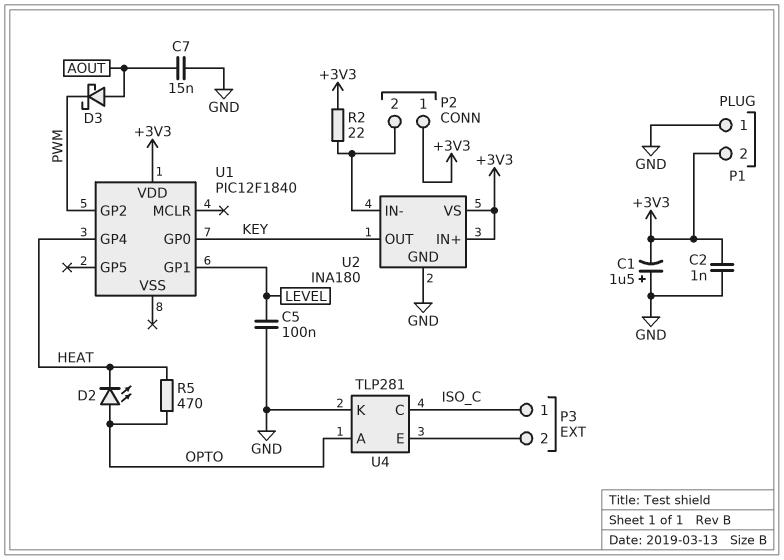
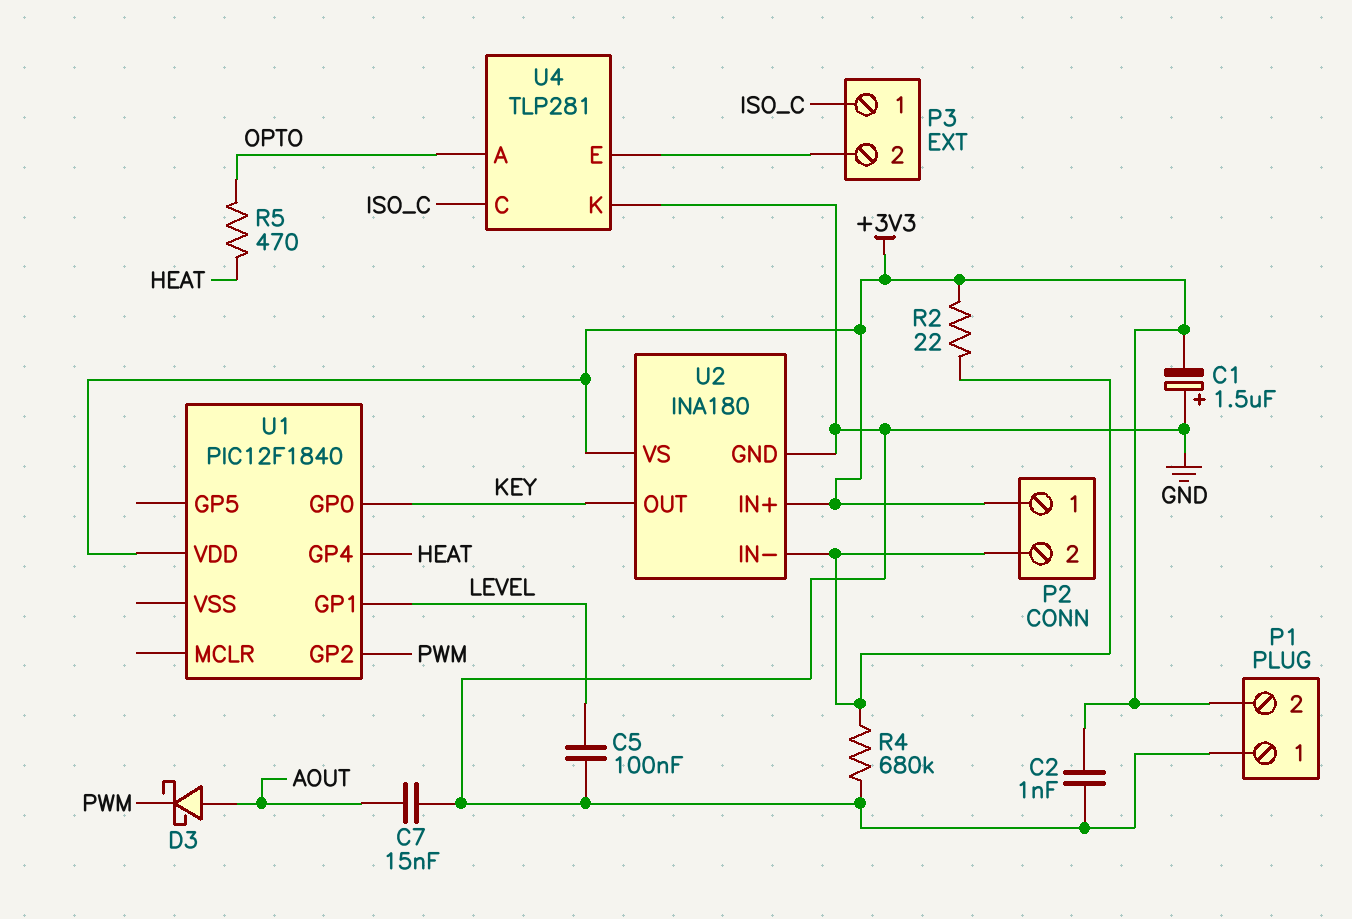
D2: LED (A OPTO, K HEAT) -> none
R4: none -> 680k (GND, P2/2)

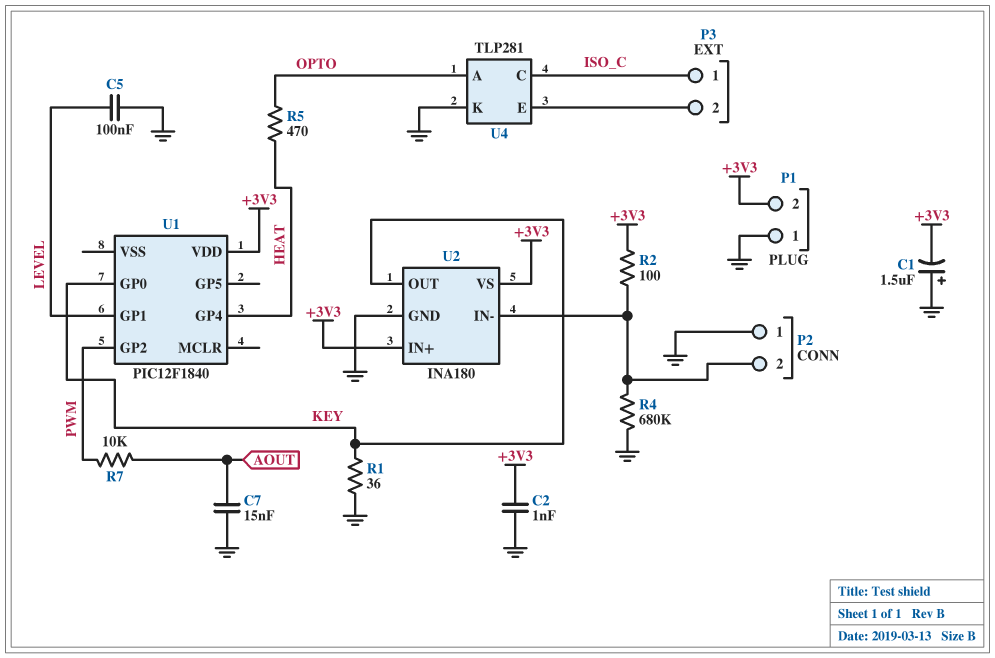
D3: schottky (A AOUT, K PWM) -> none
P2 pin 1: +3V3 -> GND
R1: none -> 36 (GND, KEY)
R2: 22 (+3V3, P2/2) -> 100 (+3V3, P2/2)
R7: none -> 10k (AOUT, PWM)

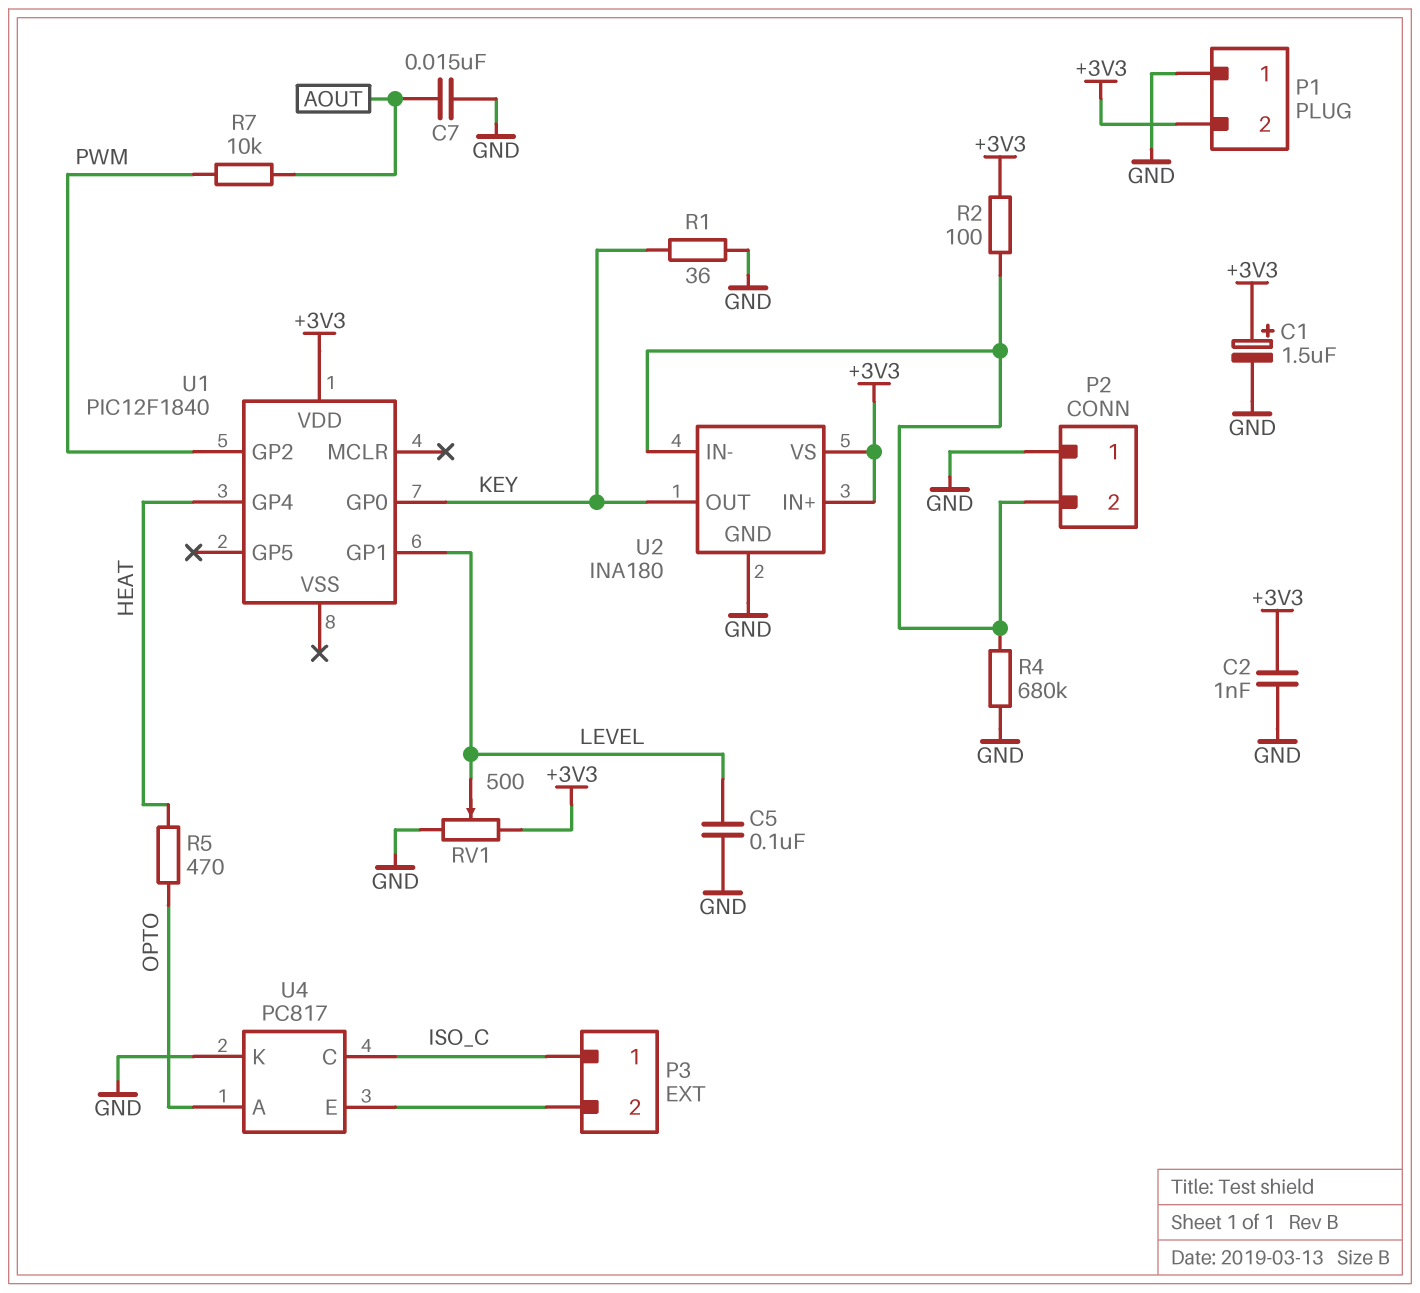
C1: 1.5uF (plus GND, minus +3V3) -> 1.5uF (plus +3V3, minus GND)
RV1: none -> 500 (+3V3, GND, wiper LEVEL)
U4: TLP281 -> PC817

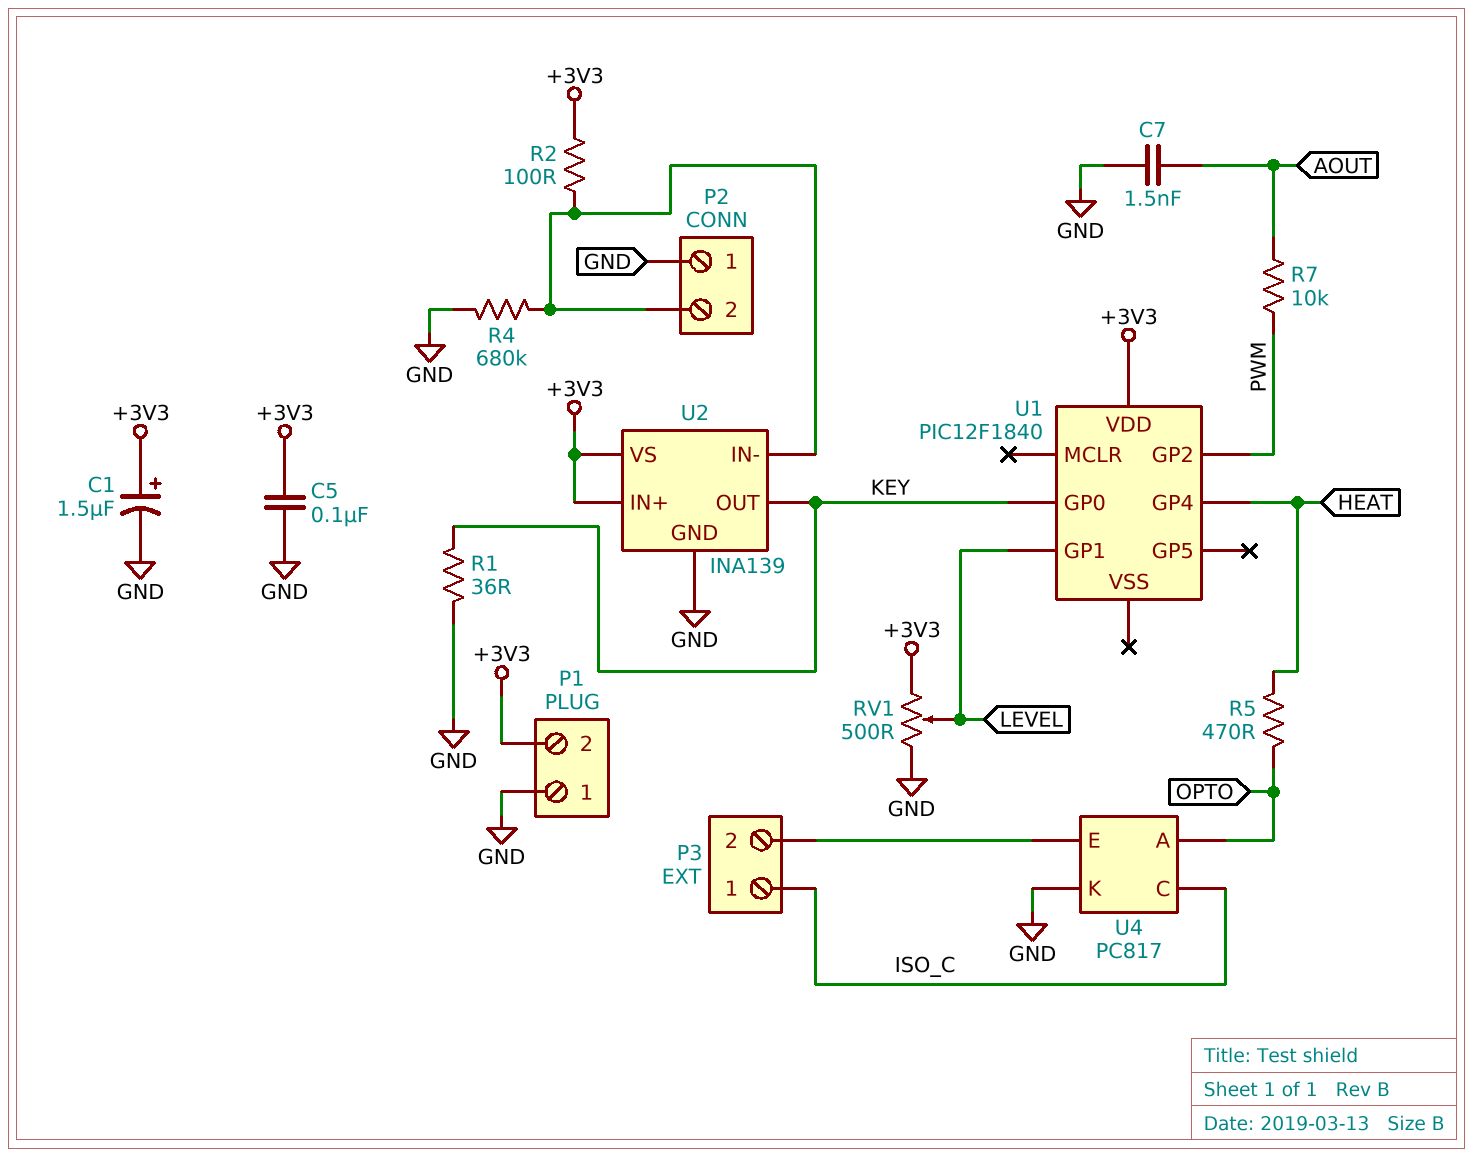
C2: 1nF (+3V3, GND) -> none
C5: 100nF (GND, LEVEL) -> 100nF (+3V3, GND)
C7: 15nF (AOUT, GND) -> 1.5nF (AOUT, GND)
U2: INA180 -> INA139

